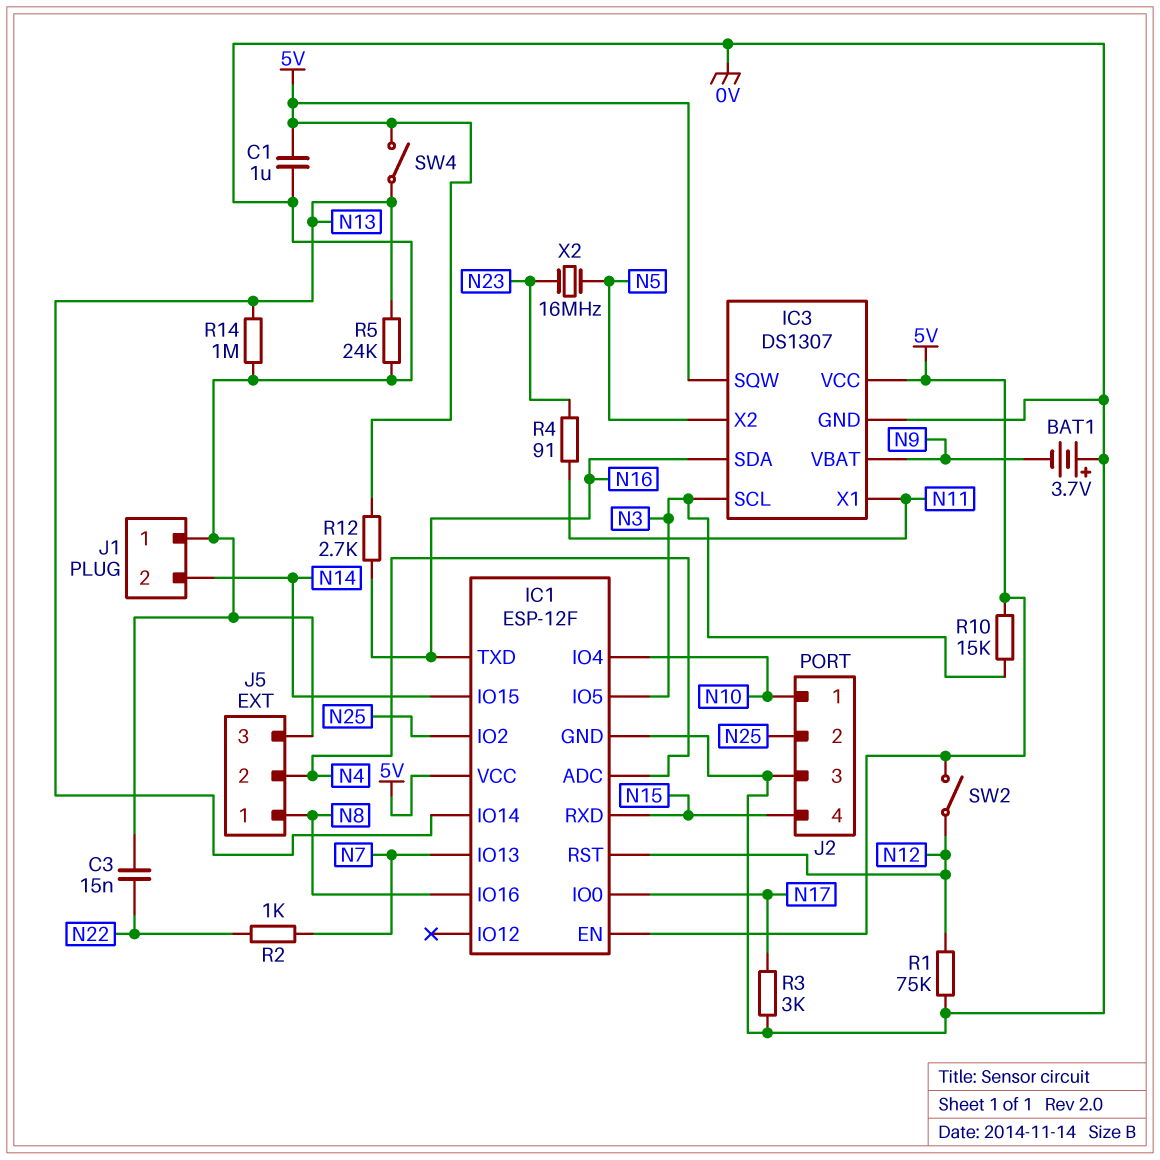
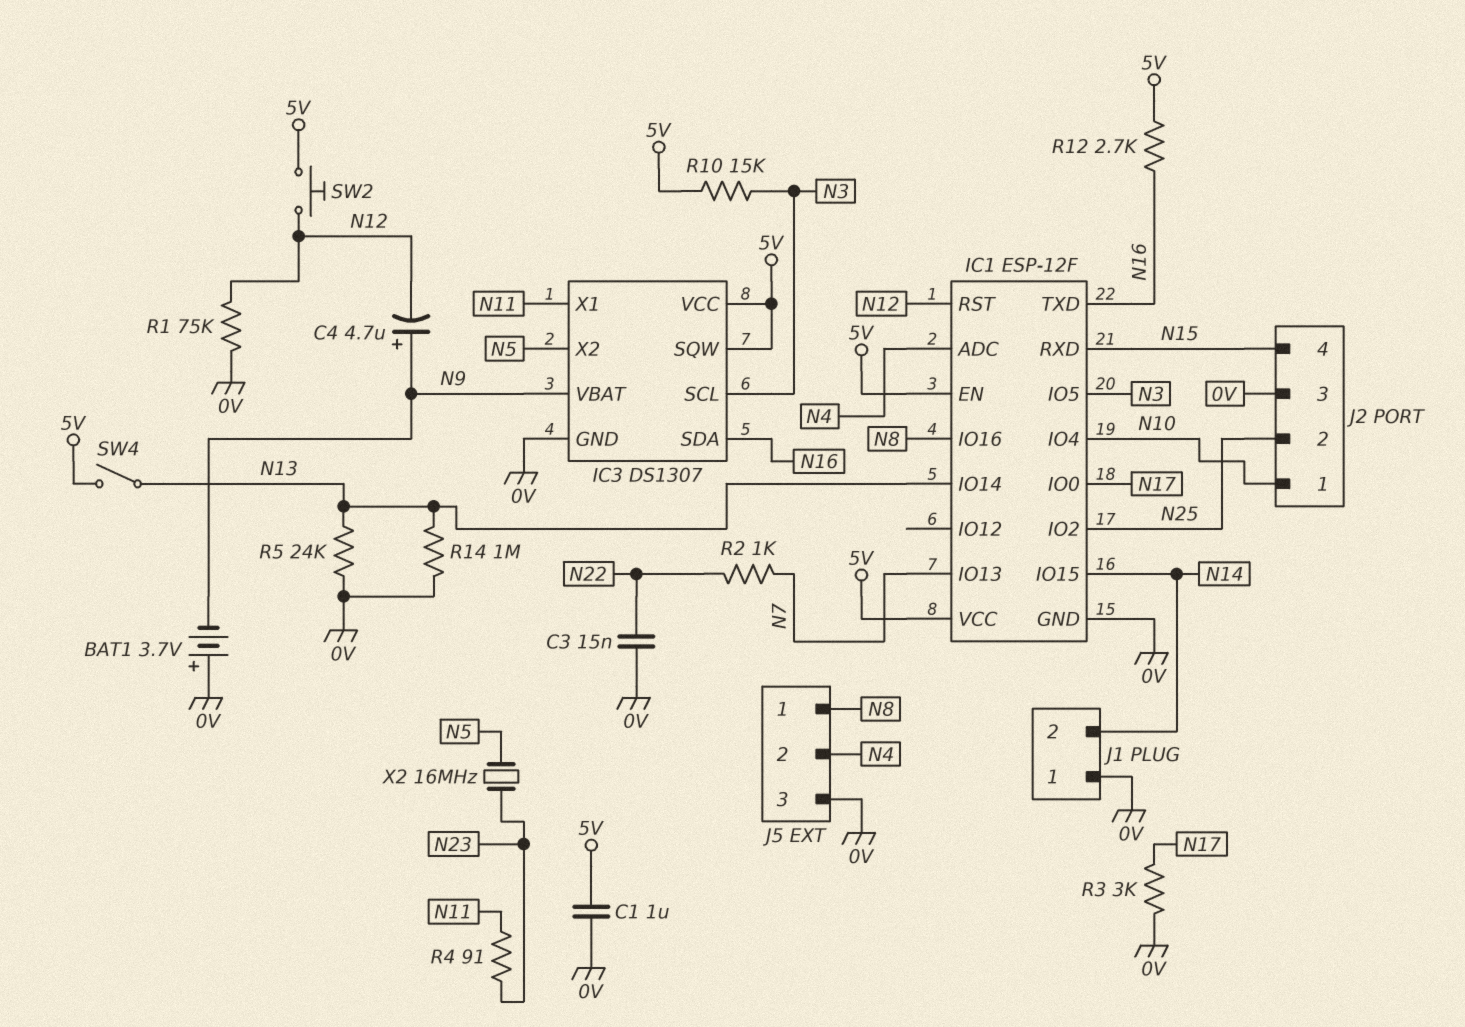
C4: none -> 4.7uF (plus N9, minus N12)
SW2: switch (5V, N12) -> button (5V, N12)

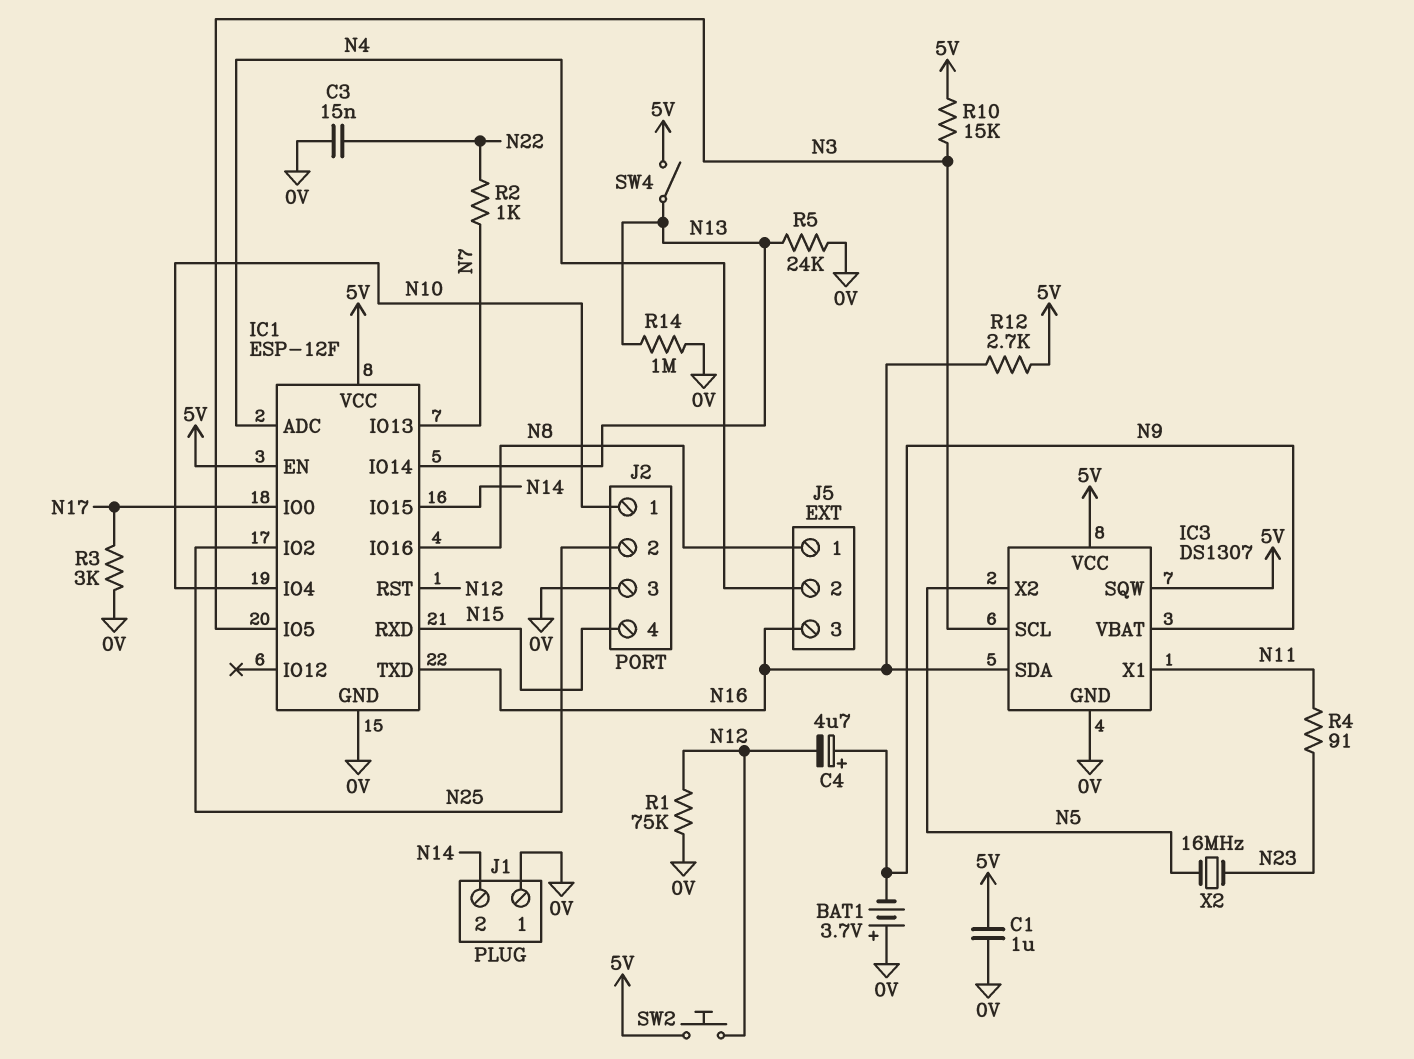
J5 pin 3: 0V -> N16

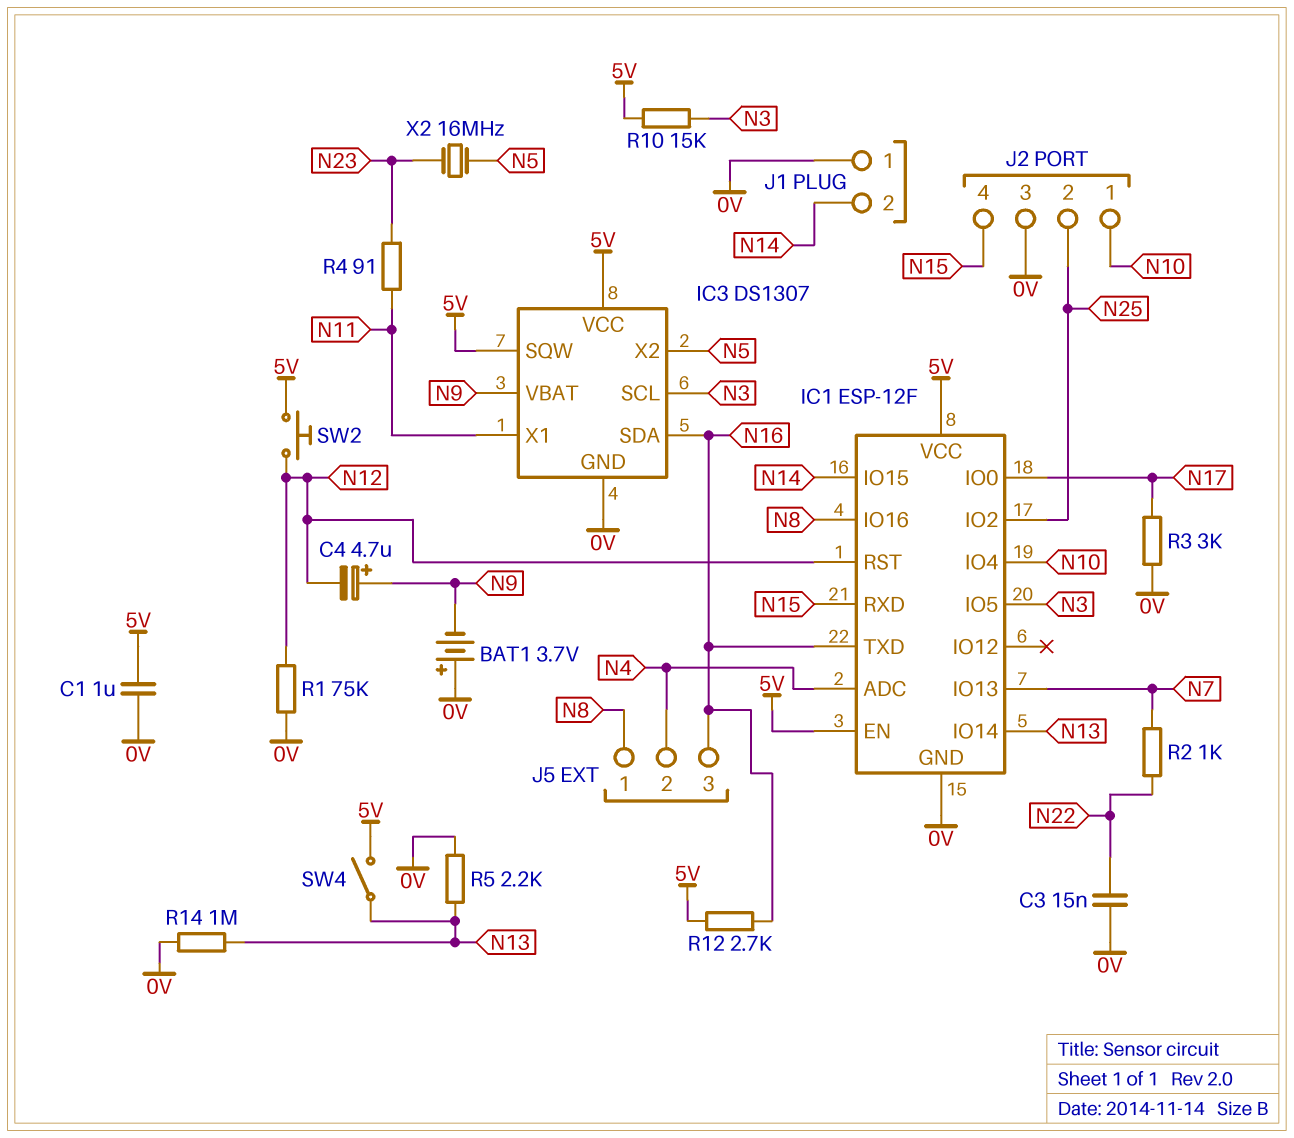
R5: 24k (0V, N13) -> 2.2k (0V, N13)

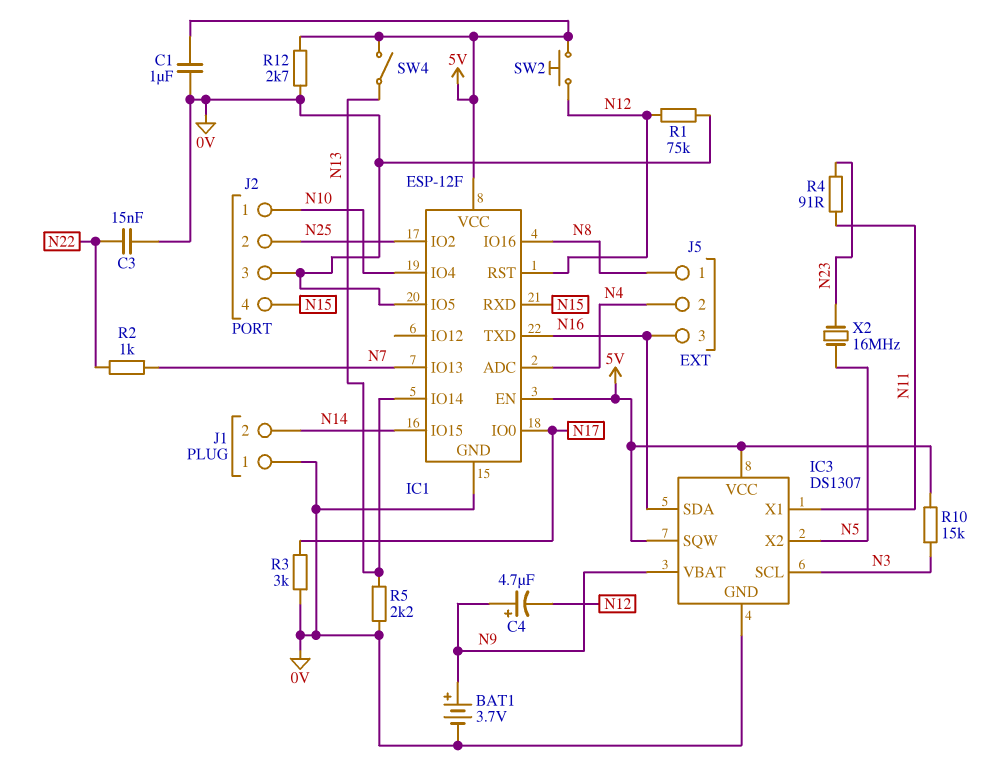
BAT1: 3.7V (plus 0V, minus N9) -> 3.7V (plus N9, minus 0V)
IC1 pin IO5: N3 -> 0V
R12: 2.7k (5V, N16) -> 2.7k (0V, 5V)
R14: 1M (0V, N13) -> none

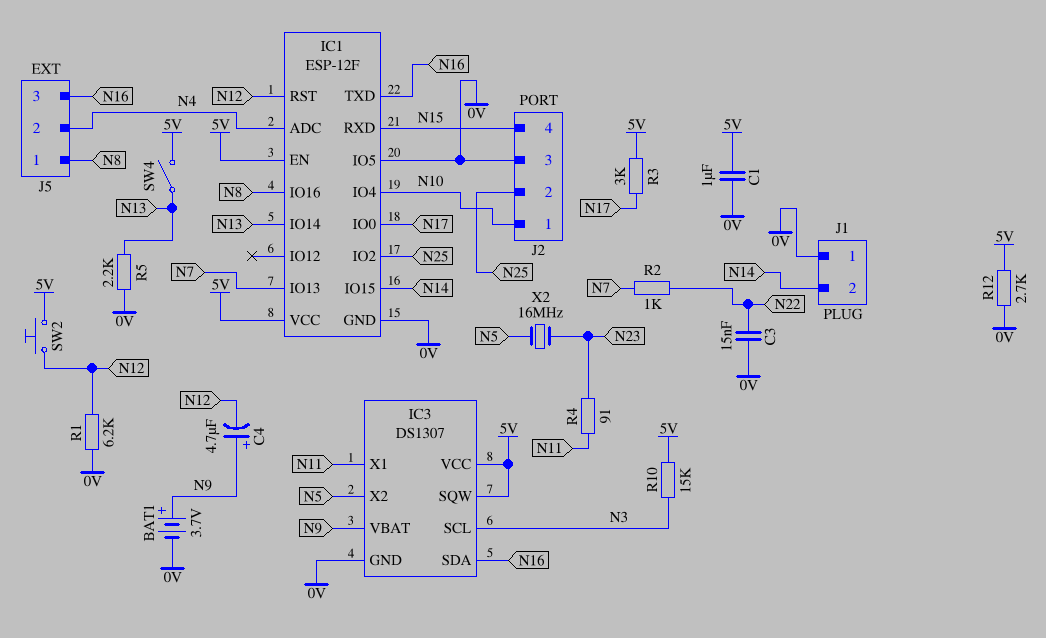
R1: 75k (0V, N12) -> 6.2k (0V, N12)
R3: 3k (0V, N17) -> 3k (5V, N17)

